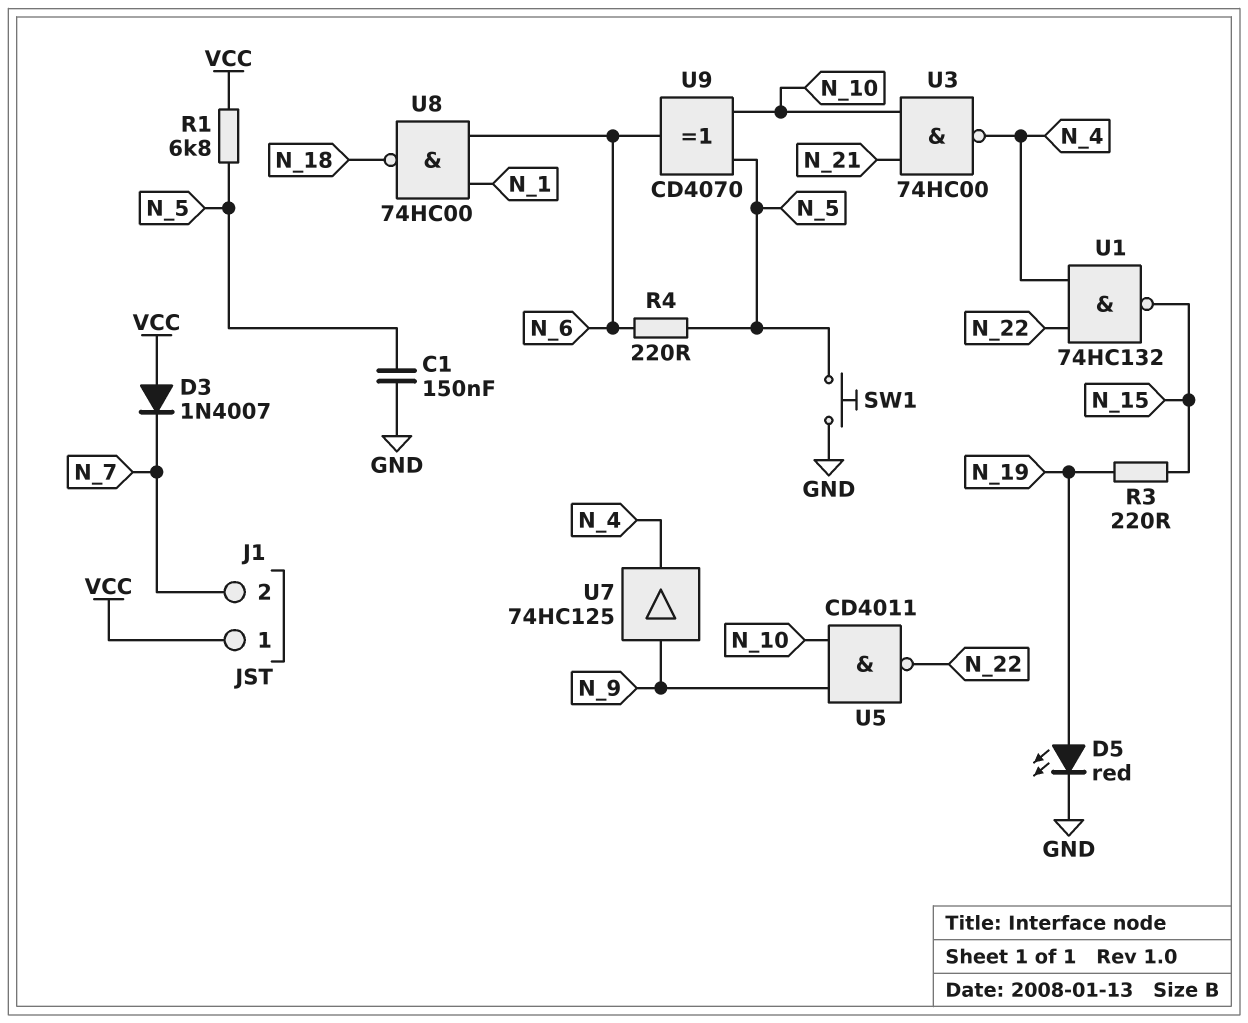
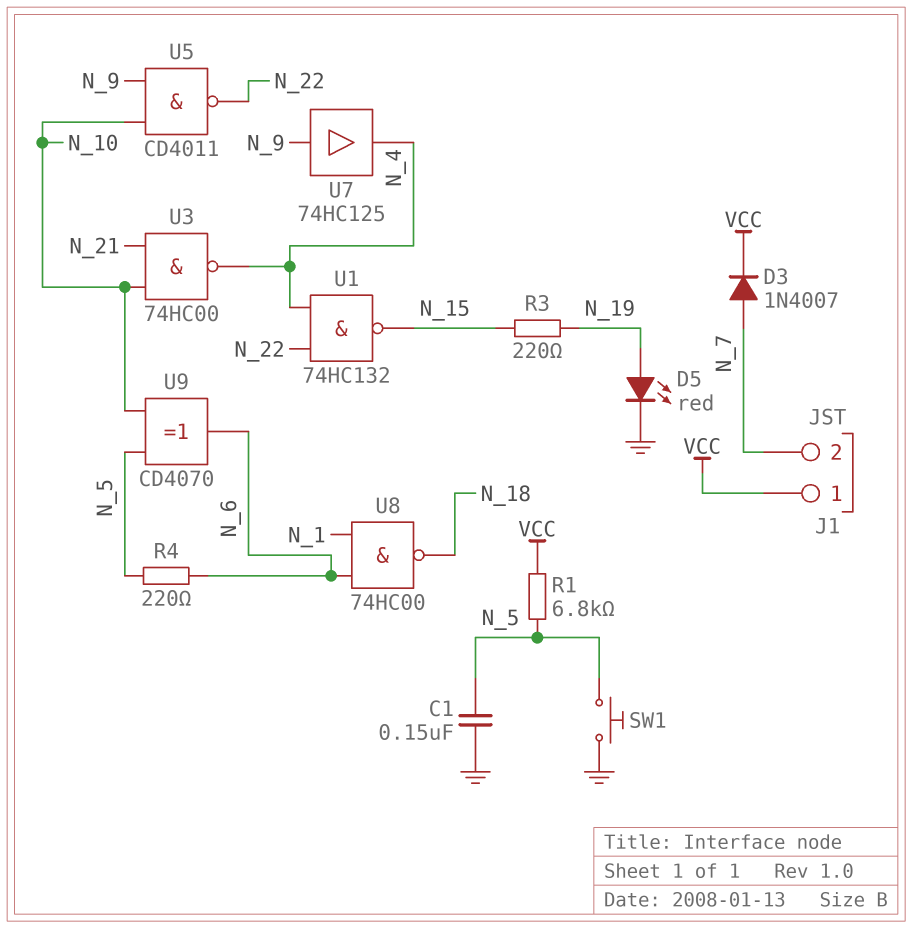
D3: diode 1N4007 (A VCC, K N_7) -> diode 1N4007 (A N_7, K VCC)

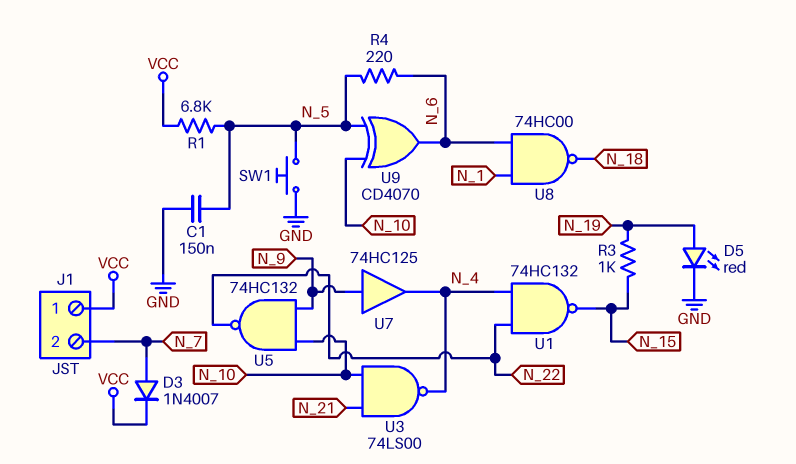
R3: 220 (N_15, N_19) -> 1k (N_15, N_19)
U3: NAND 74HC00 (in N_10, in N_21, out N_4) -> NAND 74LS00 (in N_10, in N_21, out N_4)
U5: NAND CD4011 (in N_9, in N_10, out N_22) -> NAND 74HC132 (in N_9, in N_10, out N_22)

